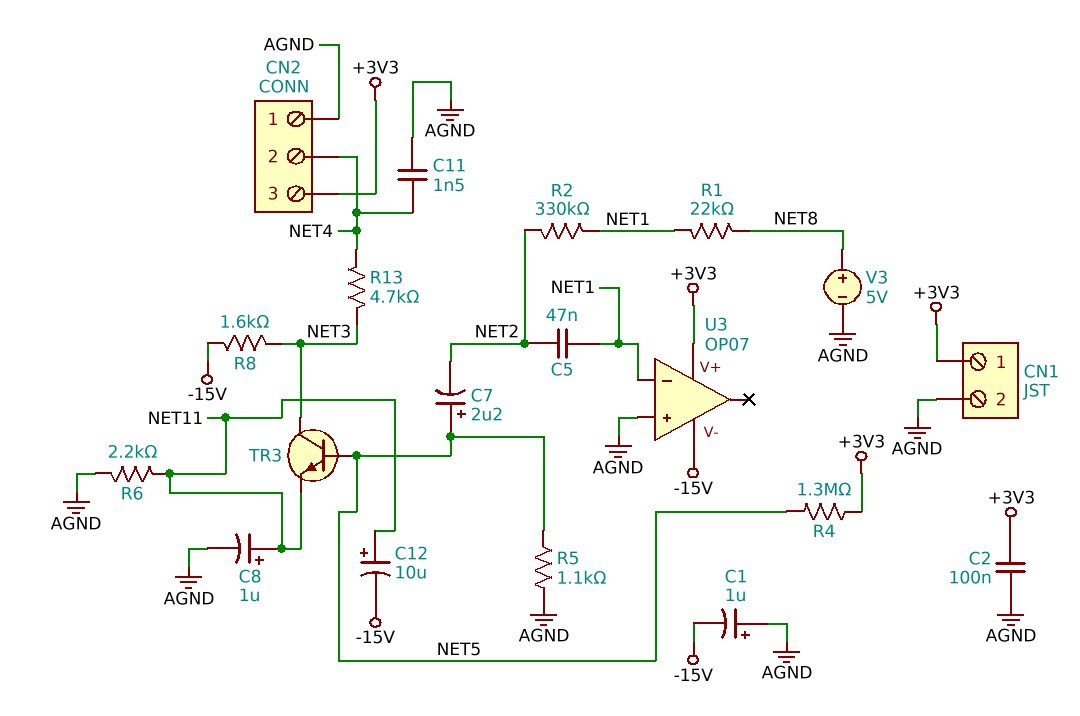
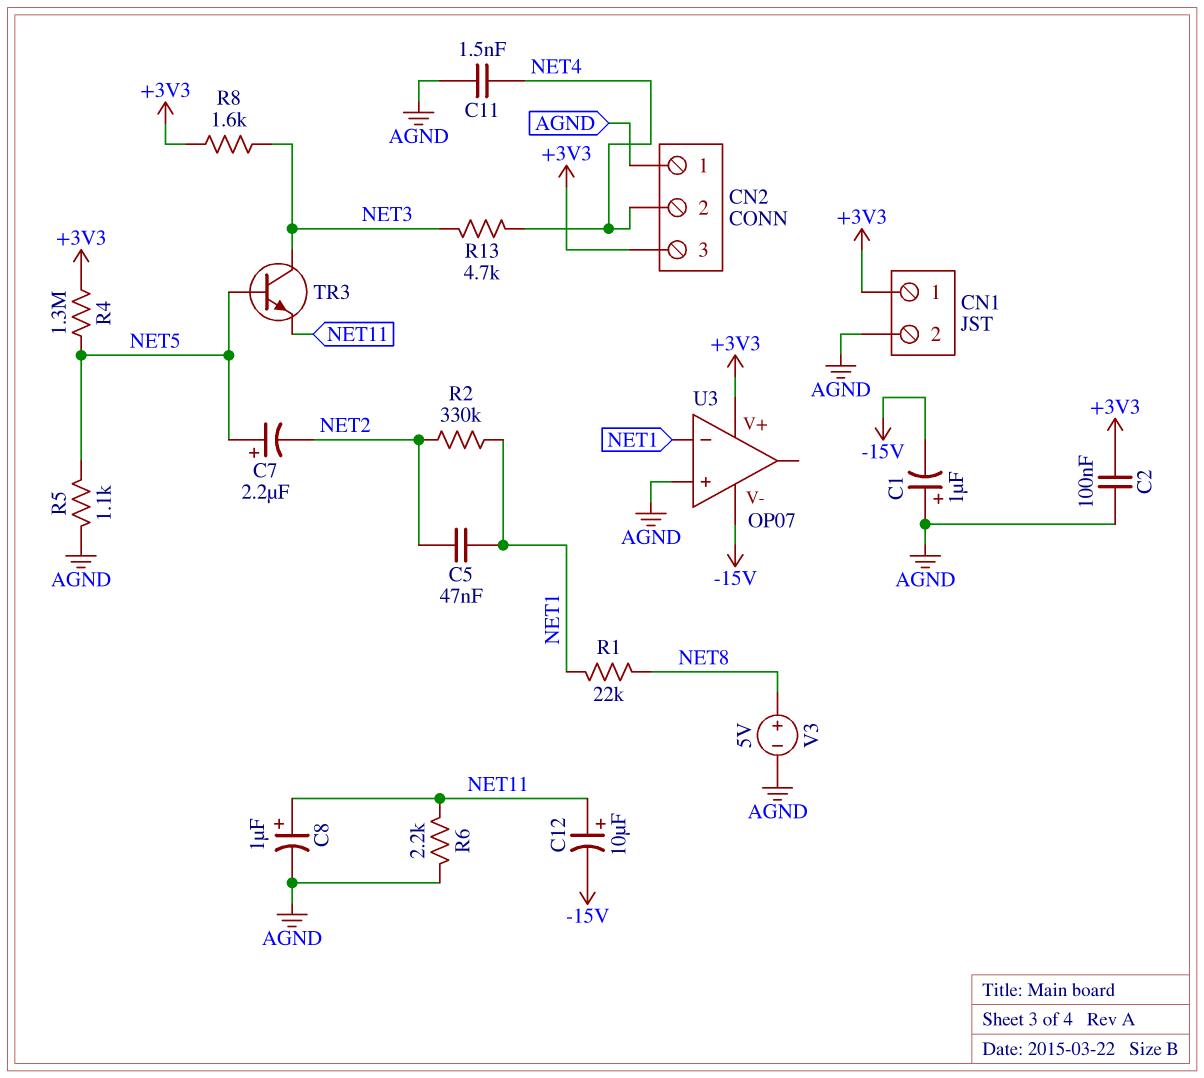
R8: 1.6k (-15V, NET3) -> 1.6k (+3V3, NET3)

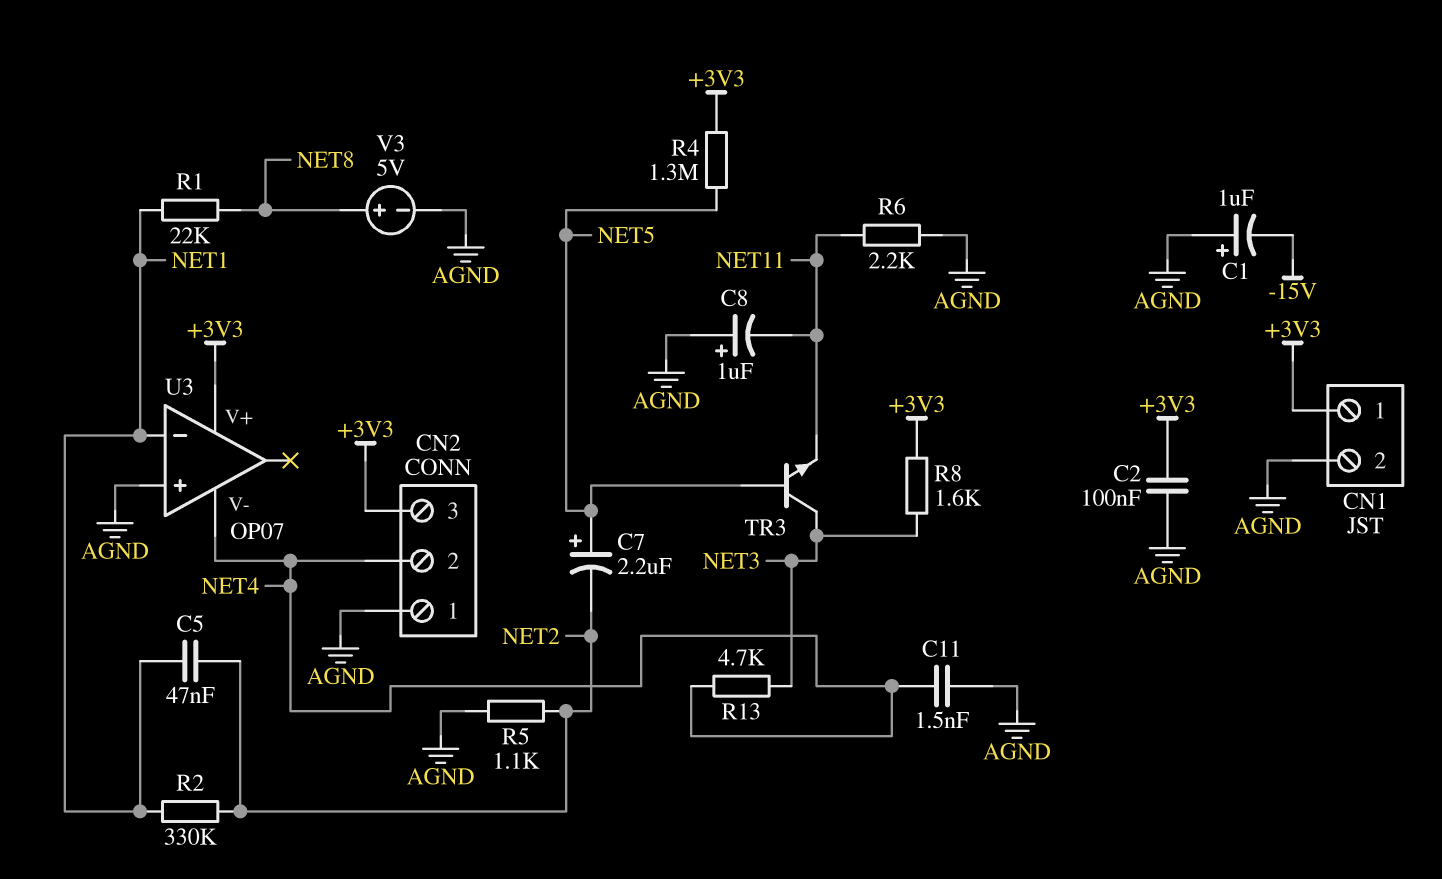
C8: 1uF (plus NET11, minus AGND) -> 1uF (plus AGND, minus NET11)
C12: 10uF (plus NET11, minus -15V) -> none
R5: 1.1k (AGND, NET5) -> 1.1k (AGND, NET2)
U3 pin V-: -15V -> NET4

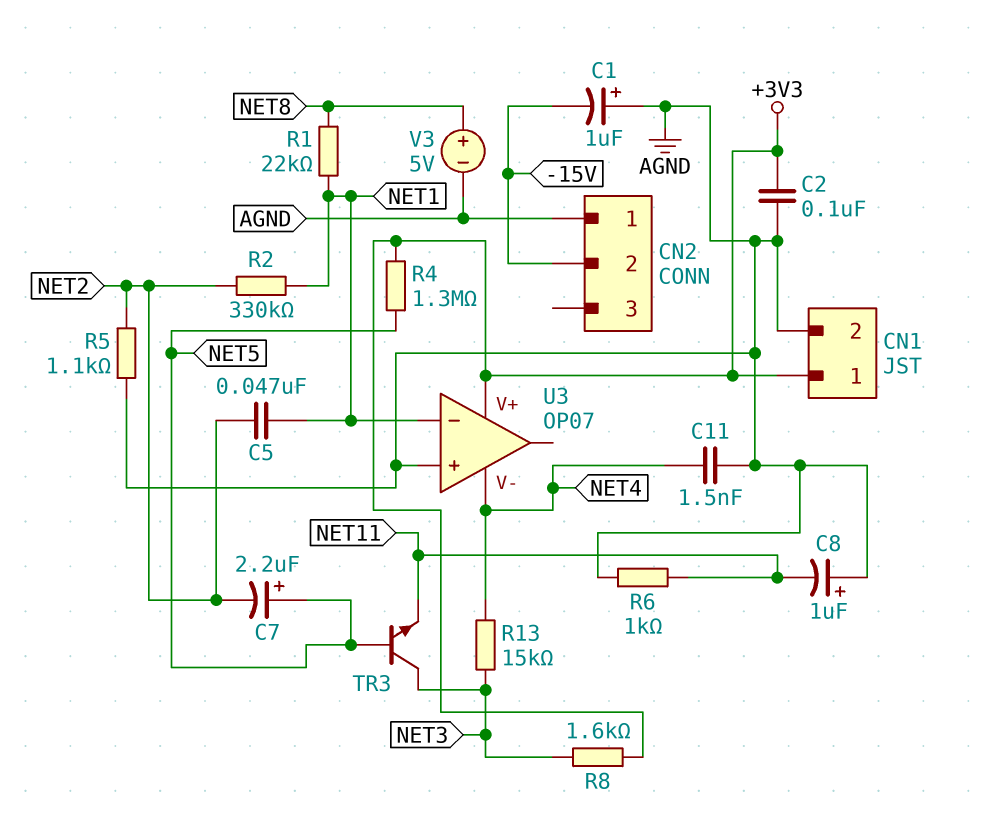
CN2 pin 2: NET4 -> -15V
CN2 pin 3: +3V3 -> none
R6: 2.2k (AGND, NET11) -> 1k (AGND, NET11)
R13: 4.7k (NET3, NET4) -> 15k (NET3, NET4)

